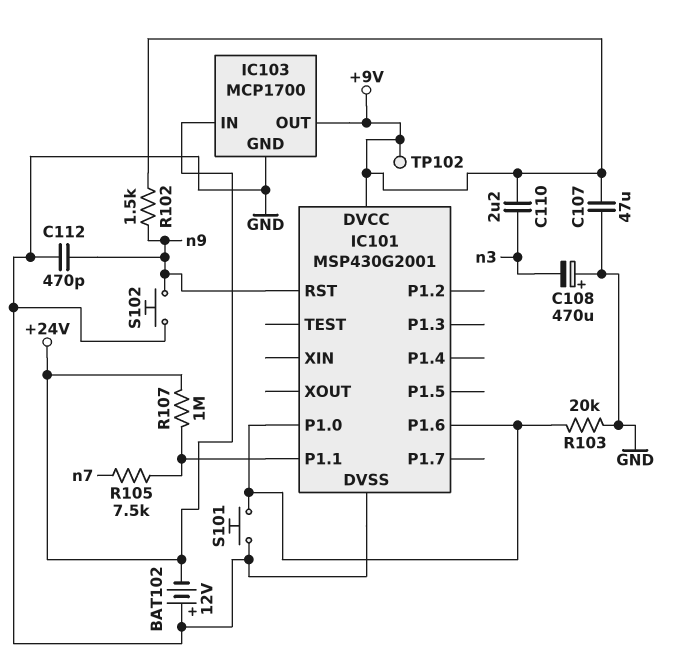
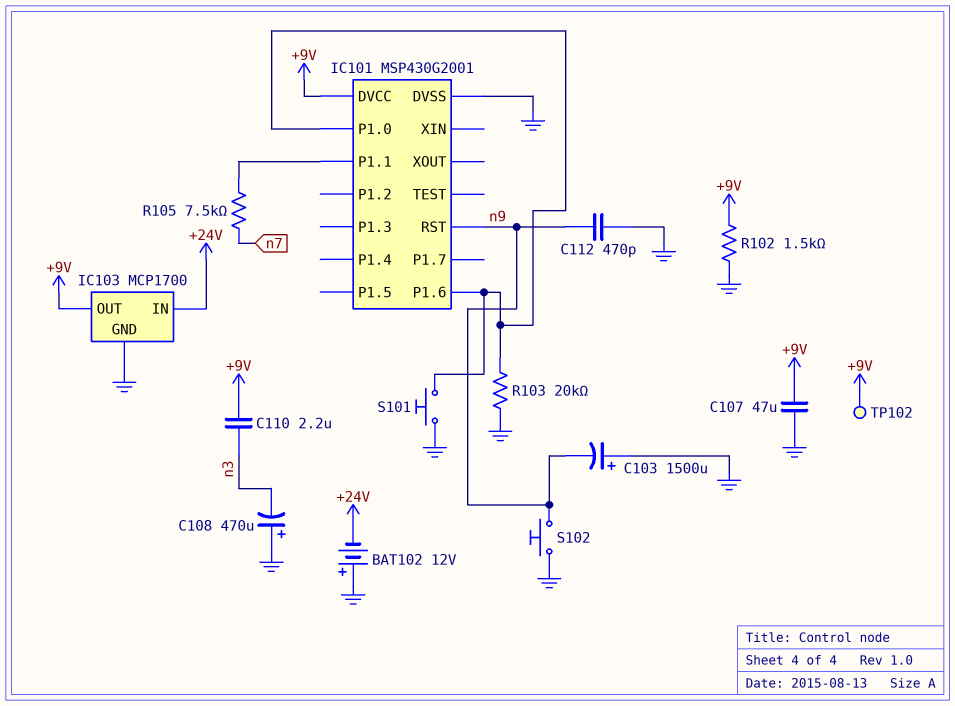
C103: none -> 1500uF (plus GND, minus n9)
R102: 1.5k (+9V, n9) -> 1.5k (+9V, GND)
R107: 1M (+24V, IC101/P1.1) -> none

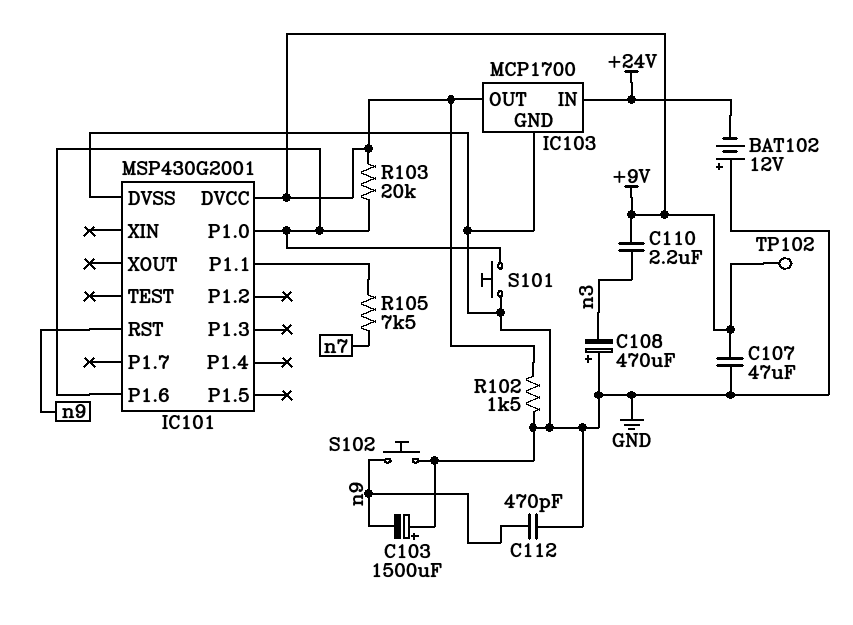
R103: 20k (GND, IC101/P1.0) -> 20k (+9V, IC101/P1.0)

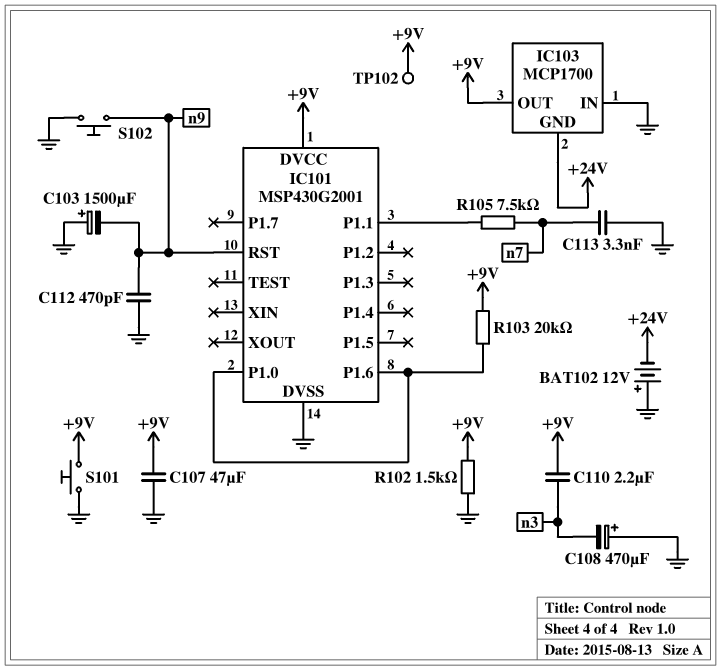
C113: none -> 3.3nF (GND, n7)
IC103 pin GND: GND -> +24V
IC103 pin IN: +24V -> GND
S101: button (GND, IC101/P1.0) -> button (+9V, GND)

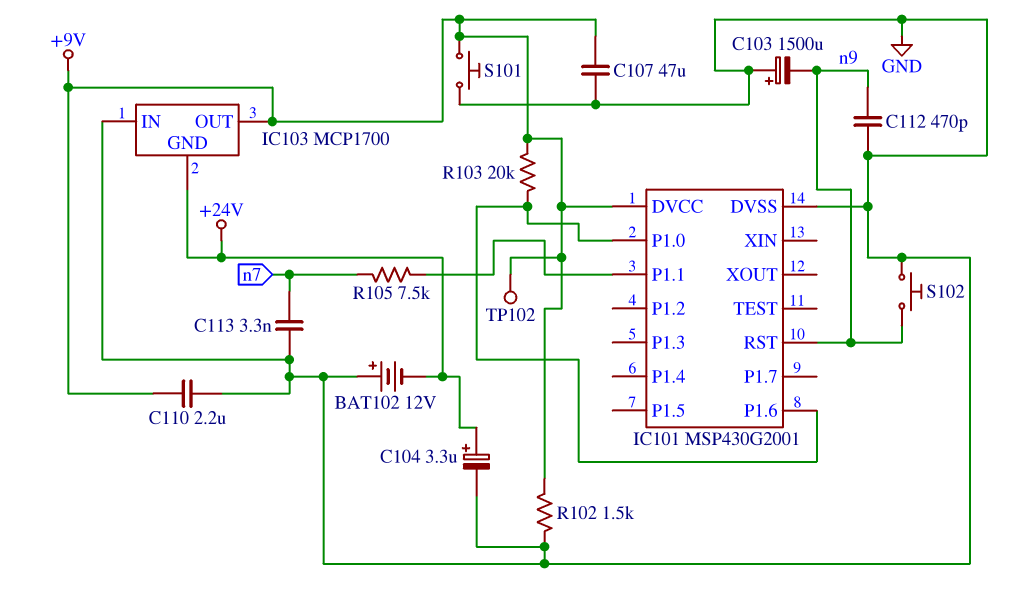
C104: none -> 3.3uF (plus +24V, minus GND)
C108: 470uF (plus GND, minus n3) -> none
C110: 2.2uF (+9V, n3) -> 2.2uF (+9V, GND)

